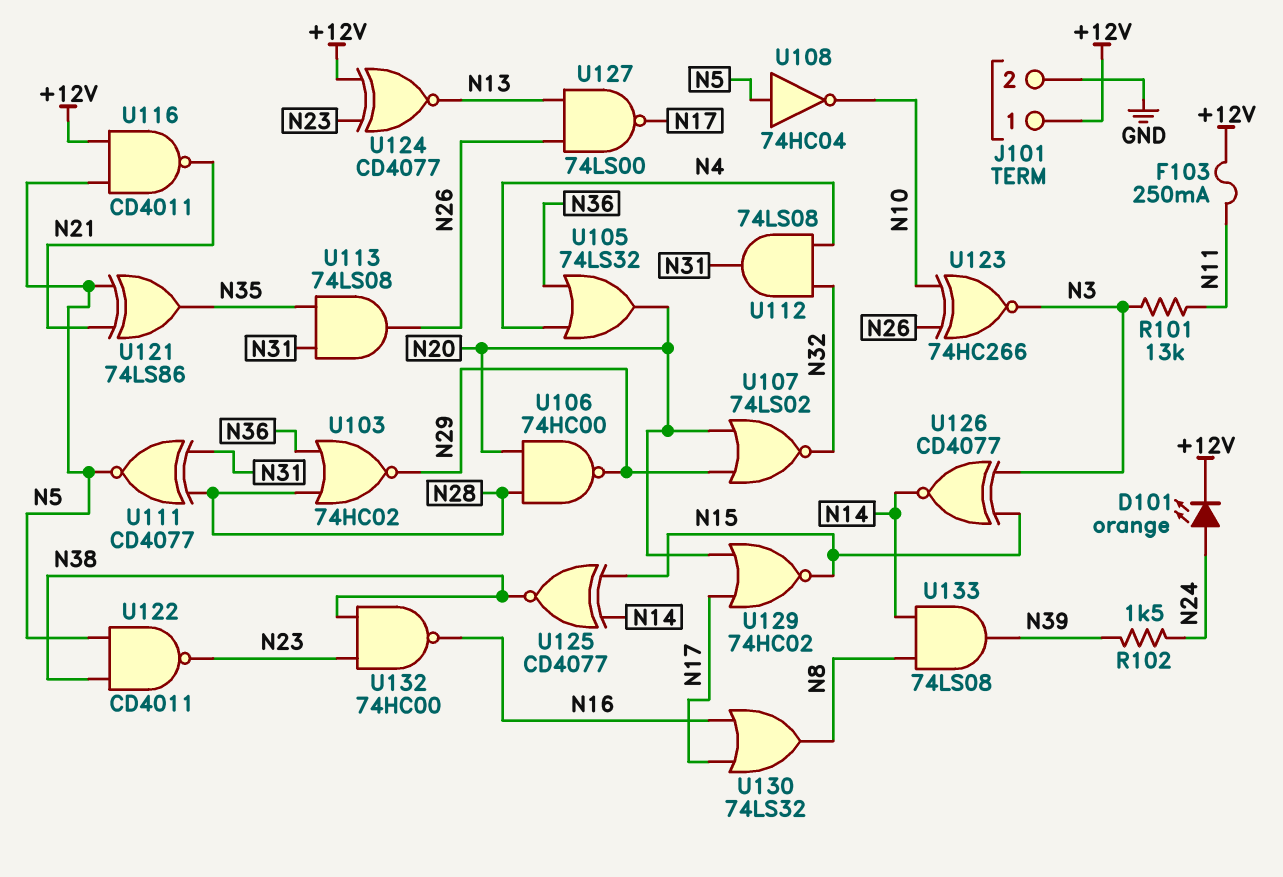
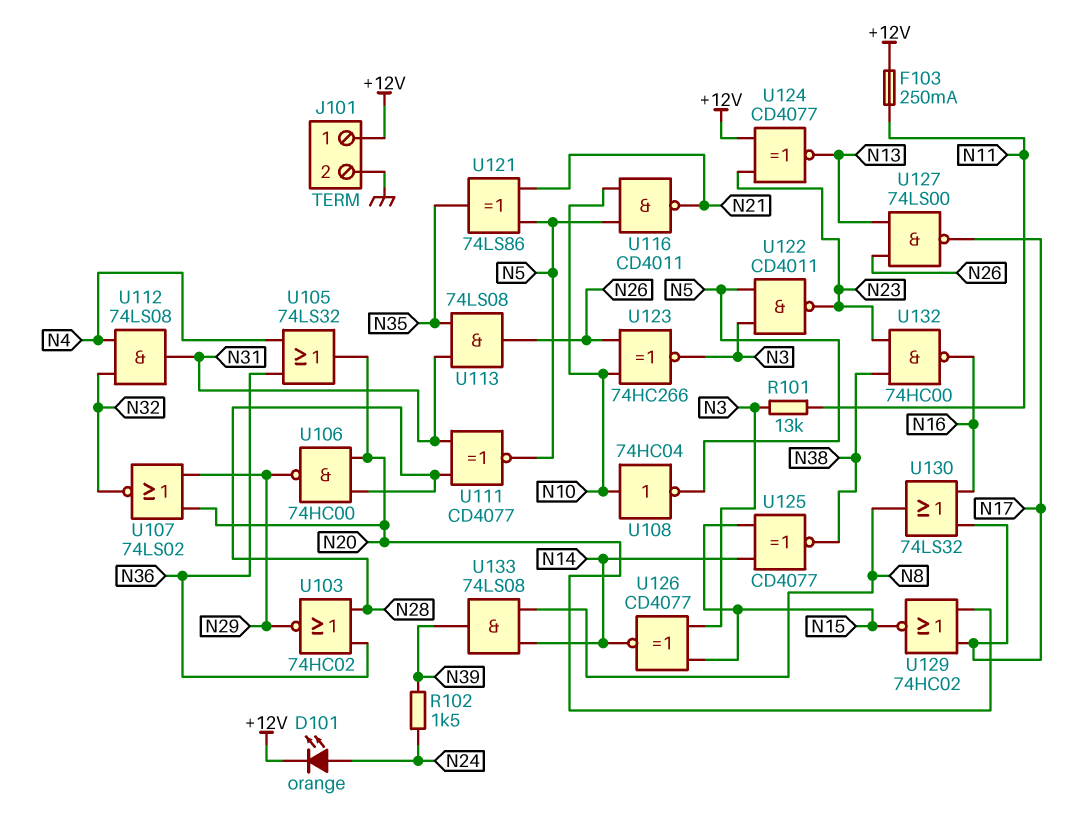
U108: NOT 74HC04 (in N5, out N10) -> NOT 74HC04 (in N10, out N5)
U116: NAND CD4011 (in +12V, in N5, out N21) -> NAND CD4011 (in N5, in N10, out N21)
U122: NAND CD4011 (in N5, in N38, out N23) -> NAND CD4011 (in N3, in N5, out N23)

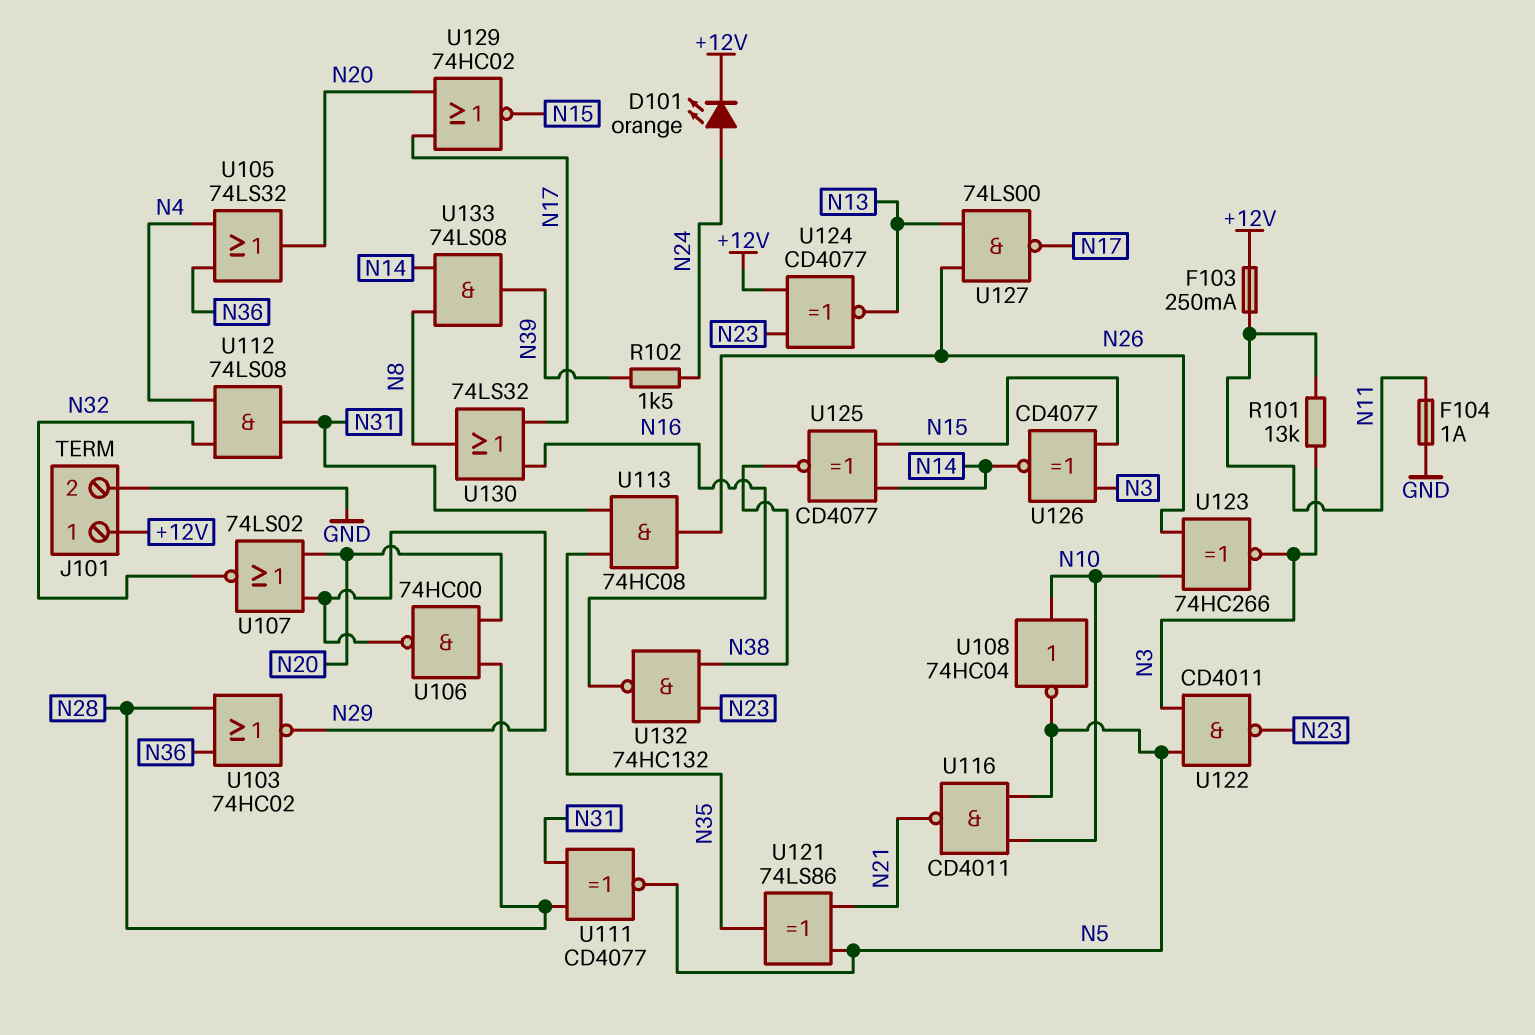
F104: none -> 1A (GND, N11)
U113: AND 74LS08 (in N31, in N35, out N26) -> AND 74HC08 (in N31, in N35, out N26)
U132: NAND 74HC00 (in N23, in N38, out N16) -> NAND 74HC132 (in N23, in N38, out N16)

